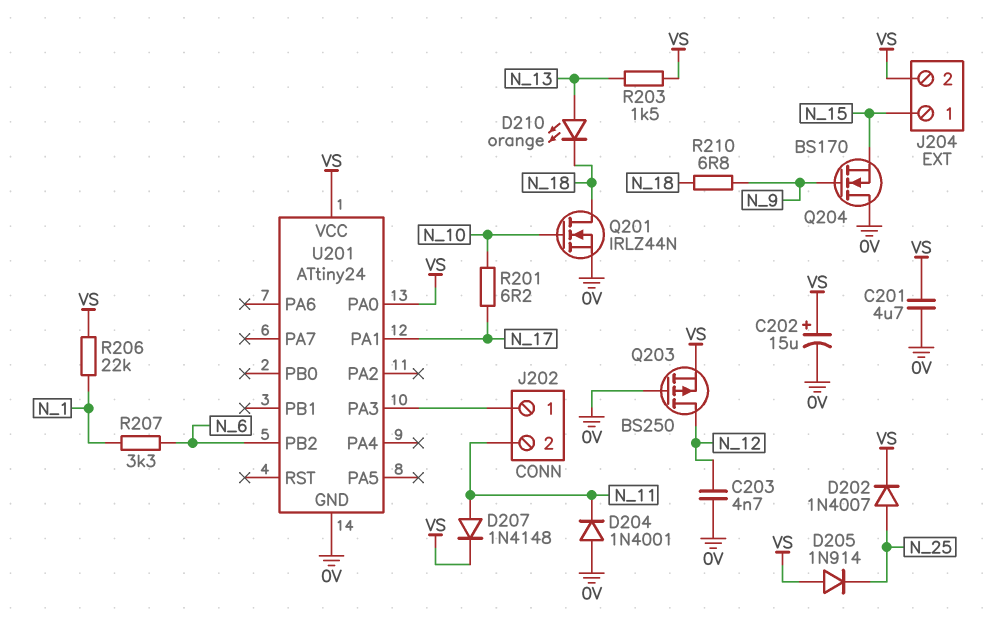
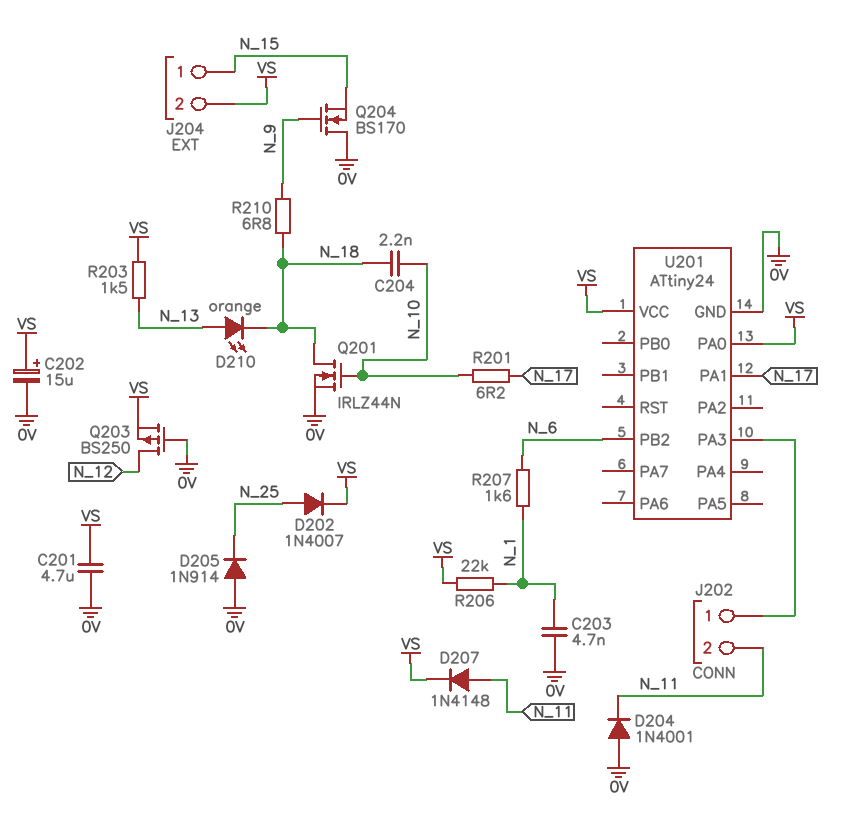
C203: 4.7nF (0V, N_12) -> 4.7nF (0V, N_1)
C204: none -> 2.2nF (N_10, N_18)
D205: diode 1N914 (A VS, K N_25) -> diode 1N914 (A 0V, K N_25)
R207: 3.3k (N_1, N_6) -> 1.6k (N_1, N_6)

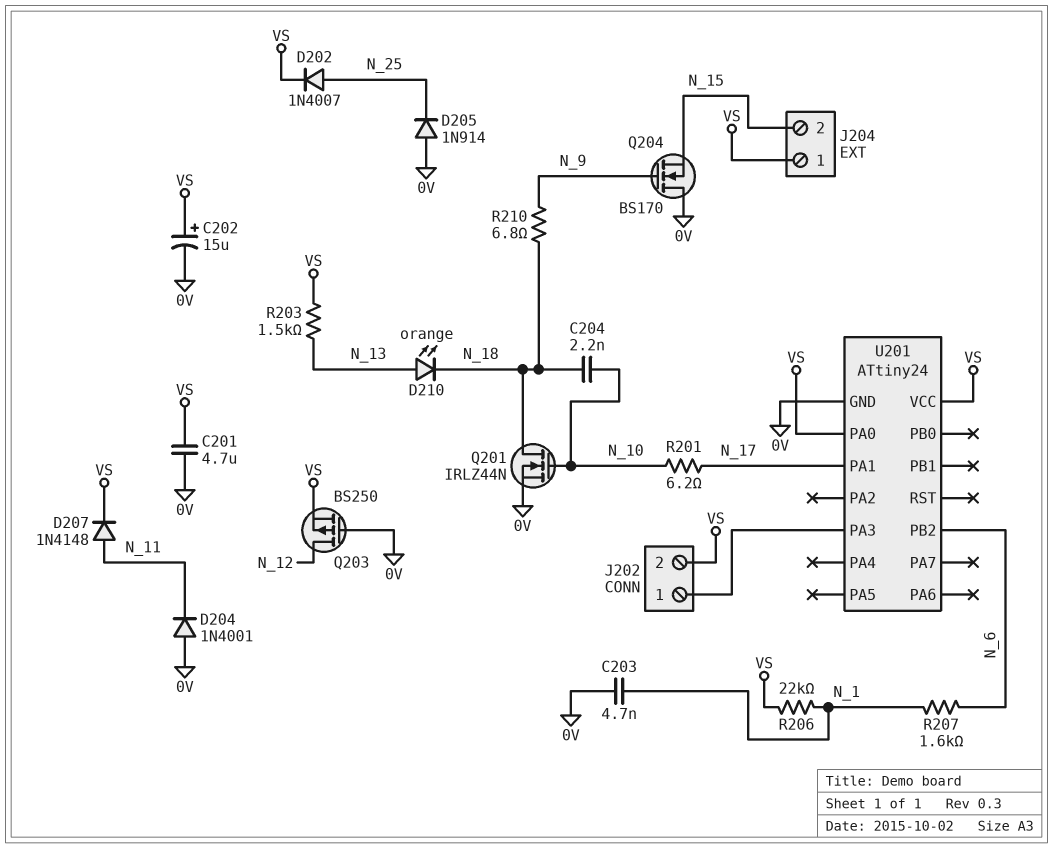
J202 pin 2: N_11 -> VS
J204 pin 1: N_15 -> VS
J204 pin 2: VS -> N_15

